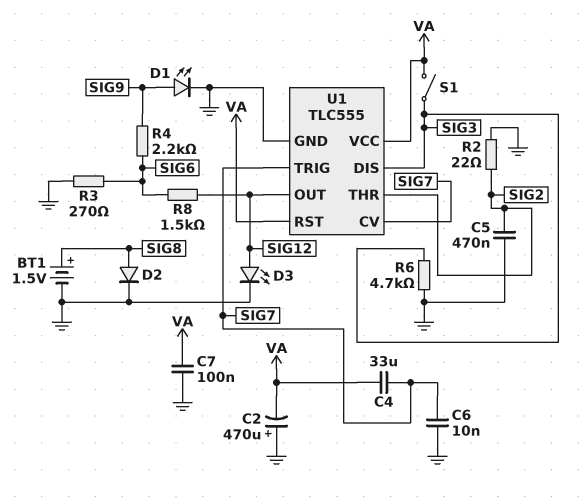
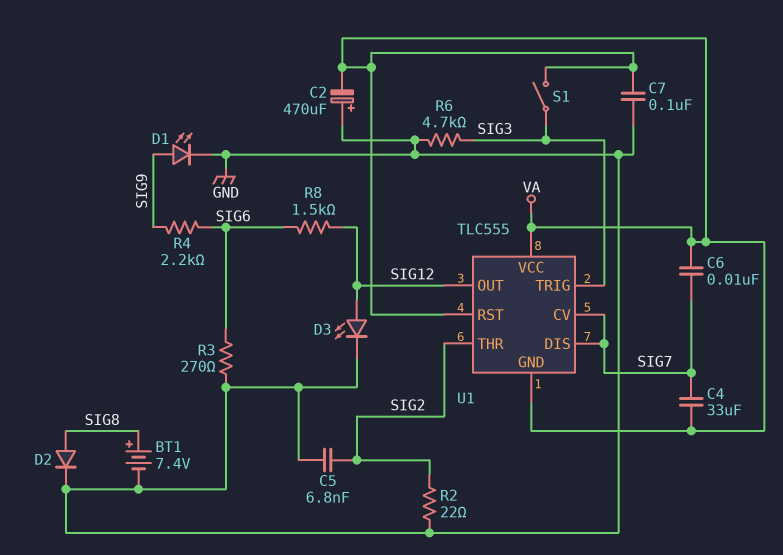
BT1: 1.5V (plus SIG8, minus GND) -> 7.4V (plus SIG8, minus GND)
C5: 470nF (GND, SIG2) -> 6.8nF (GND, SIG2)
C6: 10nF (GND, SIG7) -> 10nF (SIG7, VA)
U1 pin DIS: SIG3 -> SIG7
U1 pin GND: GND -> VA
U1 pin TRIG: SIG7 -> SIG3

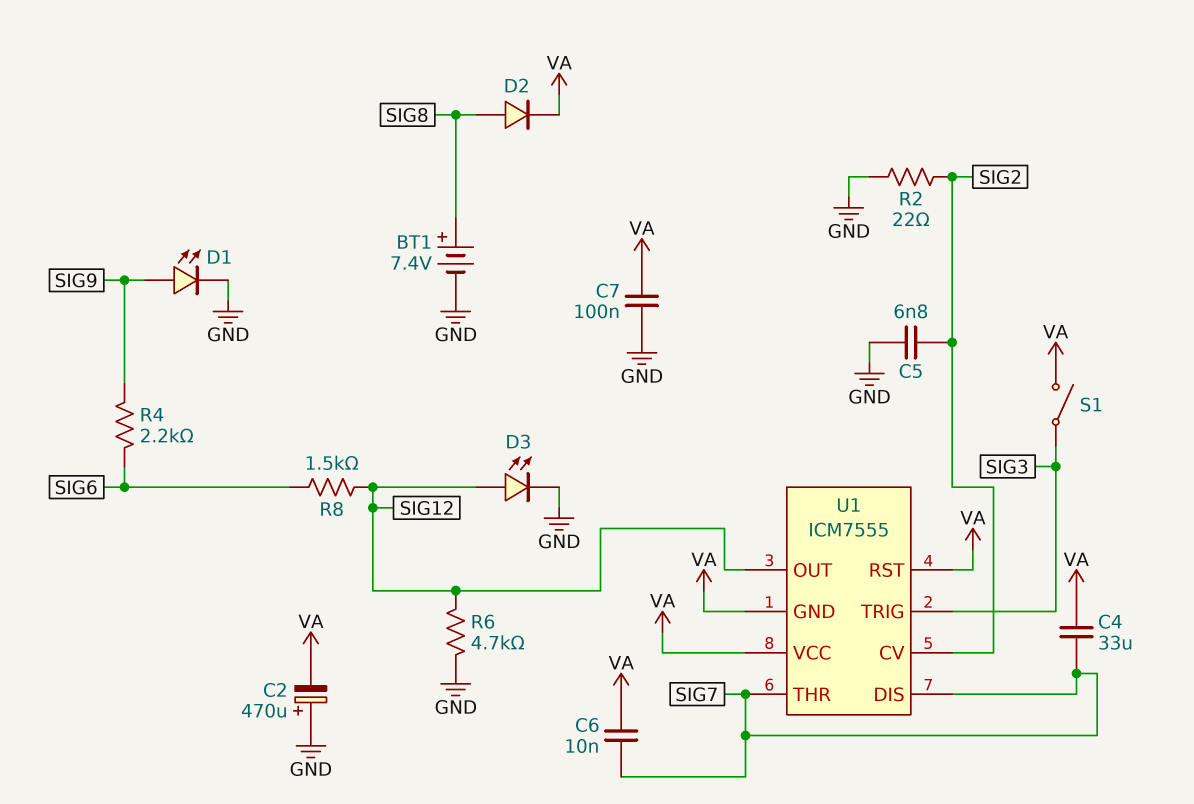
D2: diode (A SIG8, K GND) -> diode (A SIG8, K VA)
R3: 270 (GND, SIG6) -> none
R6: 4.7k (GND, SIG3) -> 4.7k (GND, SIG12)
U1: TLC555 -> ICM7555
U1 pin CV: SIG7 -> SIG2
U1 pin THR: SIG2 -> SIG7

